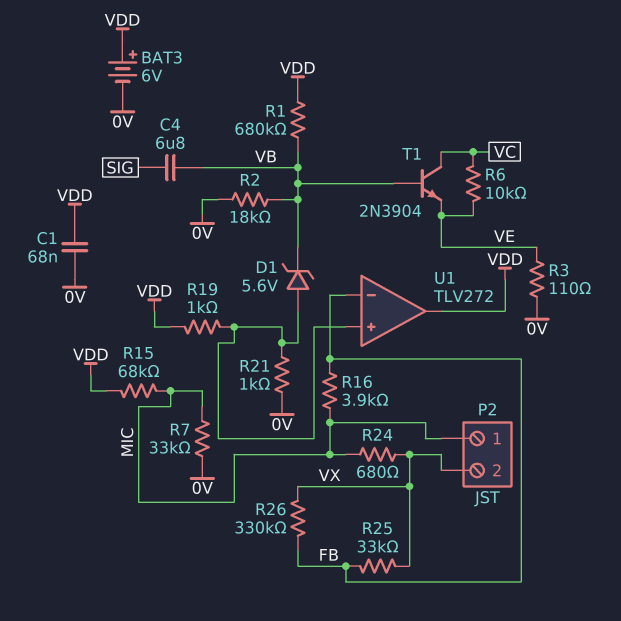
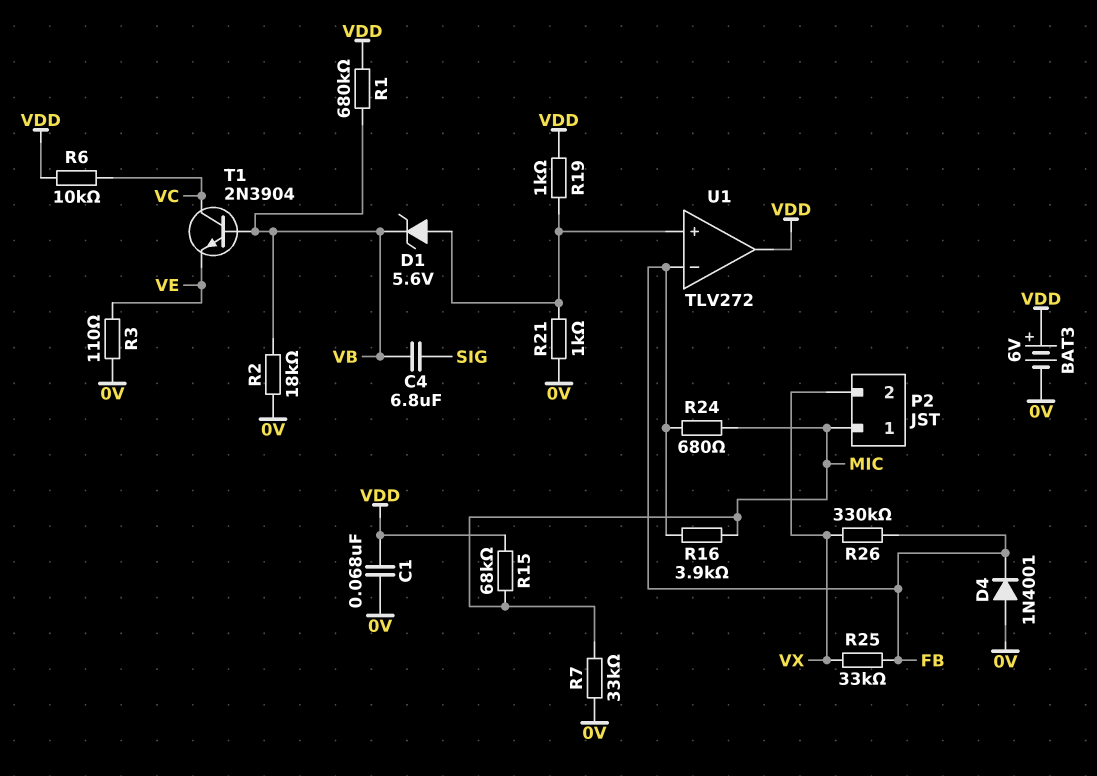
D4: none -> diode 1N4001 (A 0V, K FB)
R6: 10k (VC, VE) -> 10k (VC, VDD)
R24: 680 (MIC, VX) -> 680 (FB, MIC)

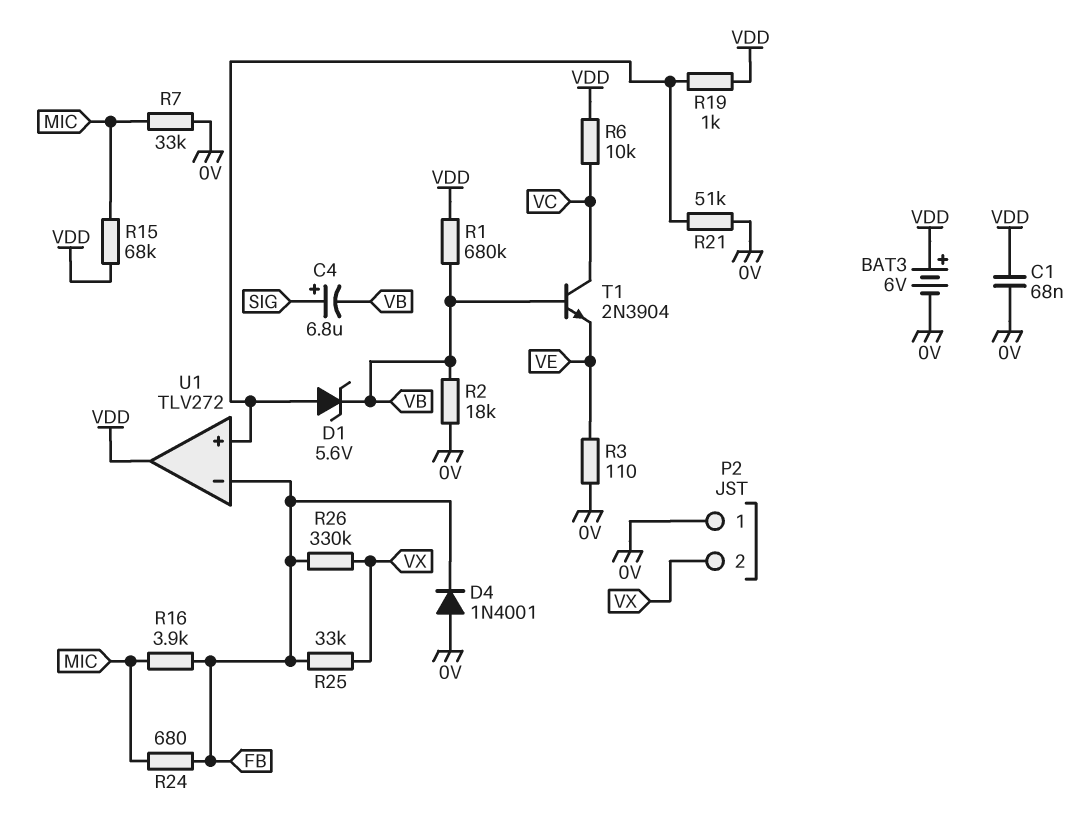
C4: 6.8uF (SIG, VB) -> 6.8uF (plus SIG, minus VB)
P2 pin 1: MIC -> 0V
R21: 1k (0V, U1/in+) -> 51k (0V, U1/in+)

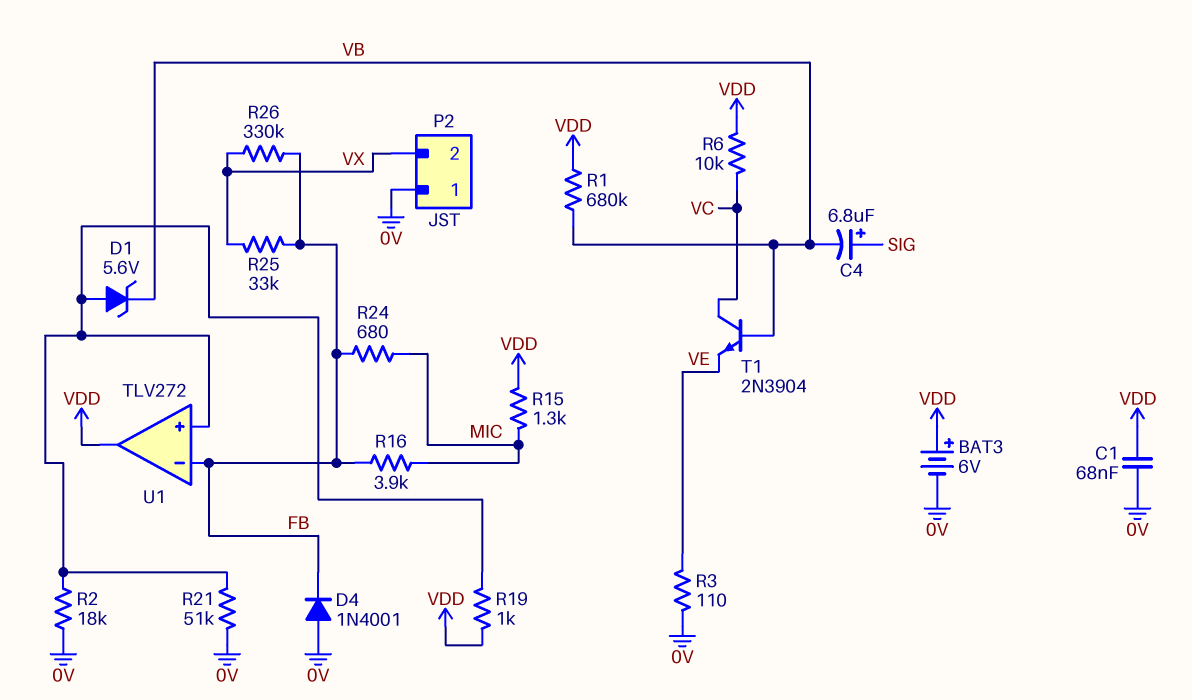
R2: 18k (0V, VB) -> 18k (0V, U1/in+)
R7: 33k (0V, MIC) -> none
R15: 68k (MIC, VDD) -> 1.3k (MIC, VDD)

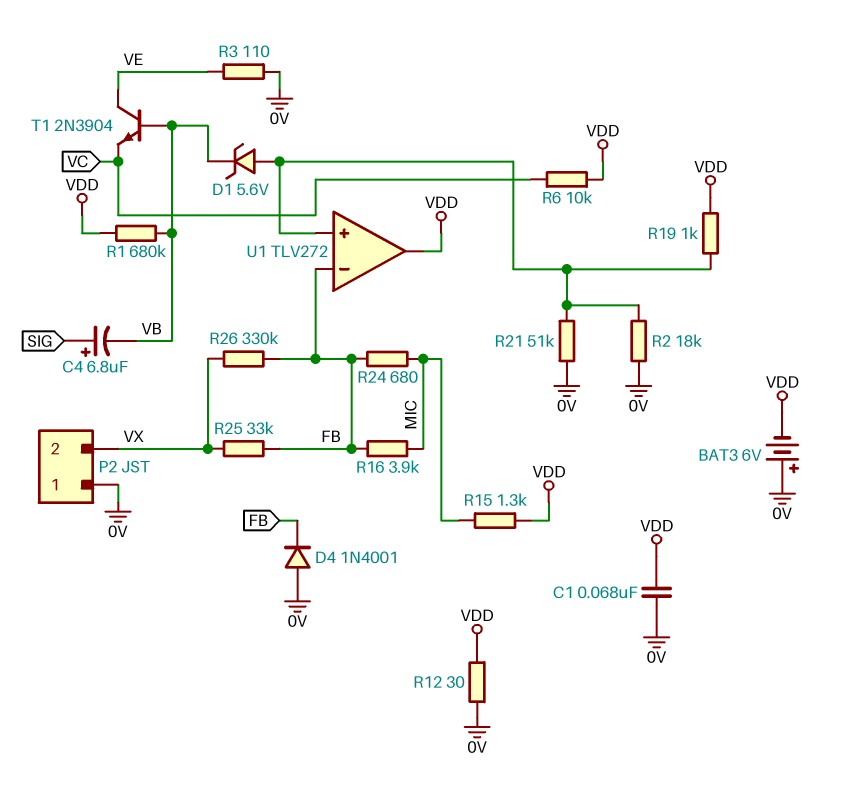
BAT3: 6V (plus VDD, minus 0V) -> 6V (plus 0V, minus VDD)
R12: none -> 30 (0V, VDD)
T1: NPN 2N3904 (B VB, C VC, E VE) -> NPN 2N3904 (B VB, C VE, E VC)

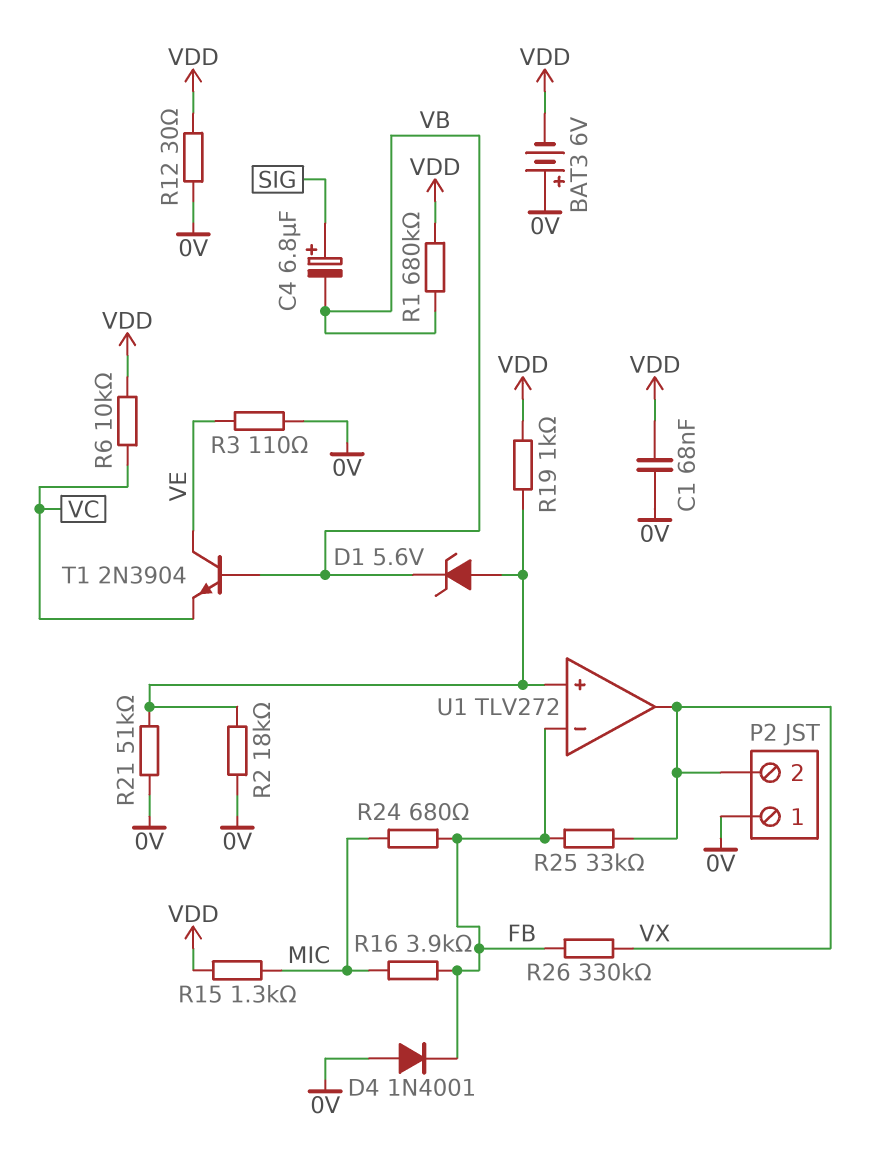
U1 pin out: VDD -> VX

